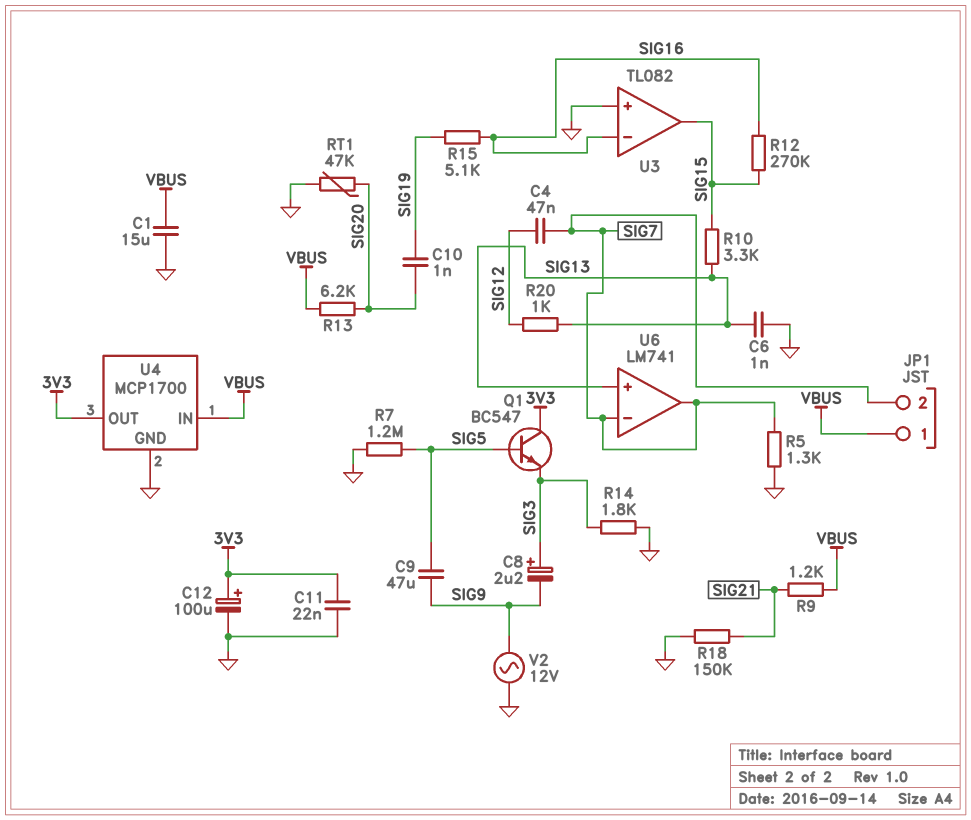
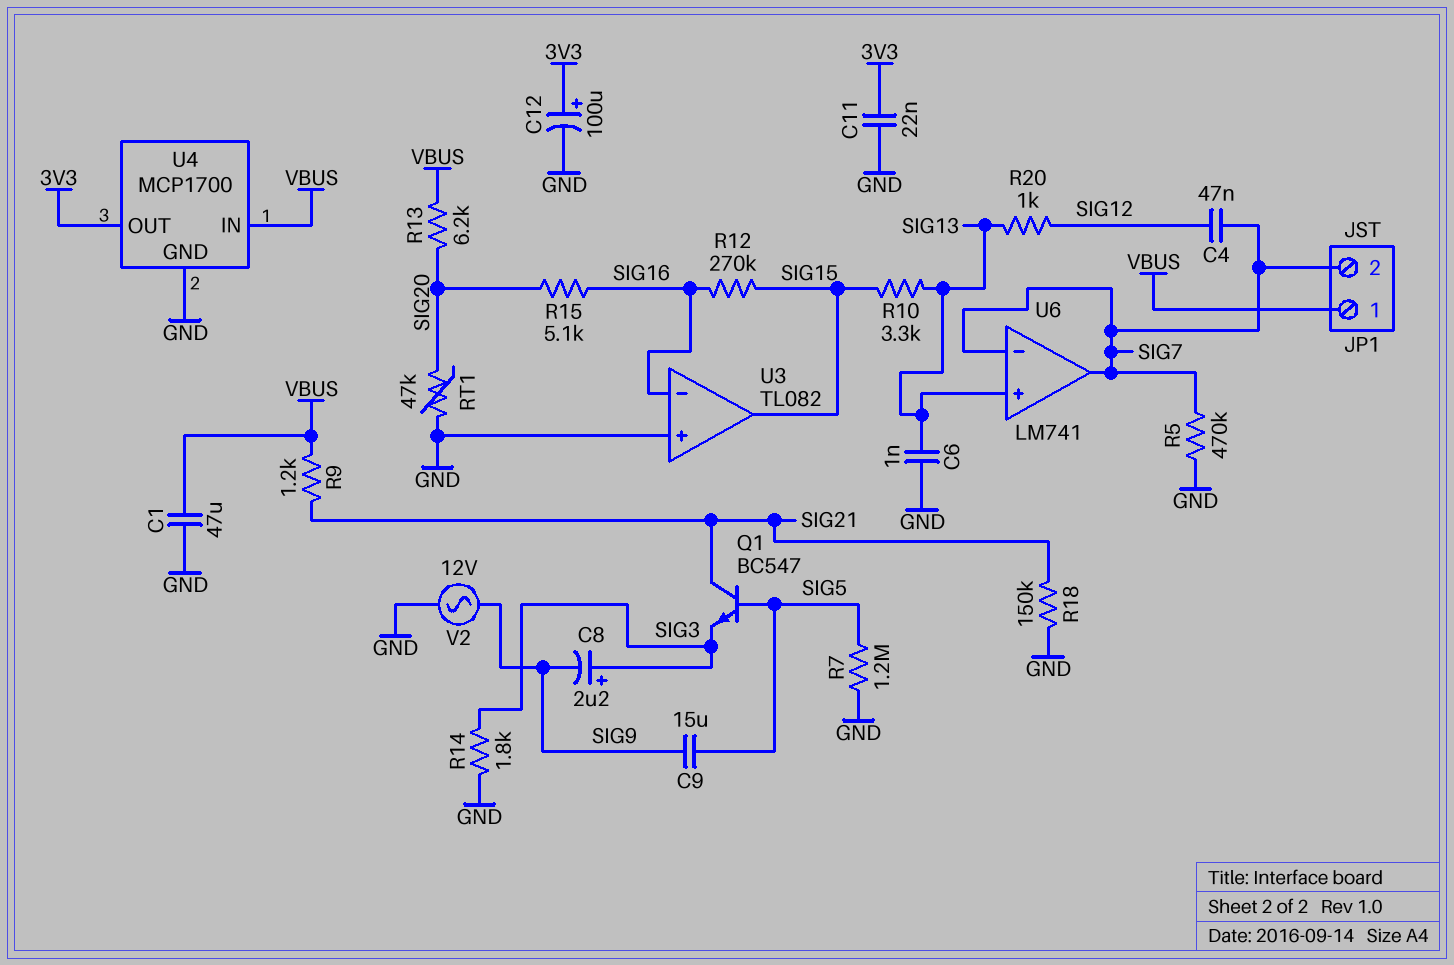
C1: 15uF (GND, VBUS) -> 47uF (GND, VBUS)
C9: 47uF (SIG5, SIG9) -> 15uF (SIG5, SIG9)
C10: 1nF (SIG19, SIG20) -> none
Q1: NPN BC547 (B SIG5, C 3V3, E SIG3) -> NPN BC547 (B SIG5, C SIG21, E SIG3)
R5: 1.3k (GND, SIG7) -> 470k (GND, SIG7)
R15: 5.1k (SIG16, SIG19) -> 5.1k (SIG16, SIG20)

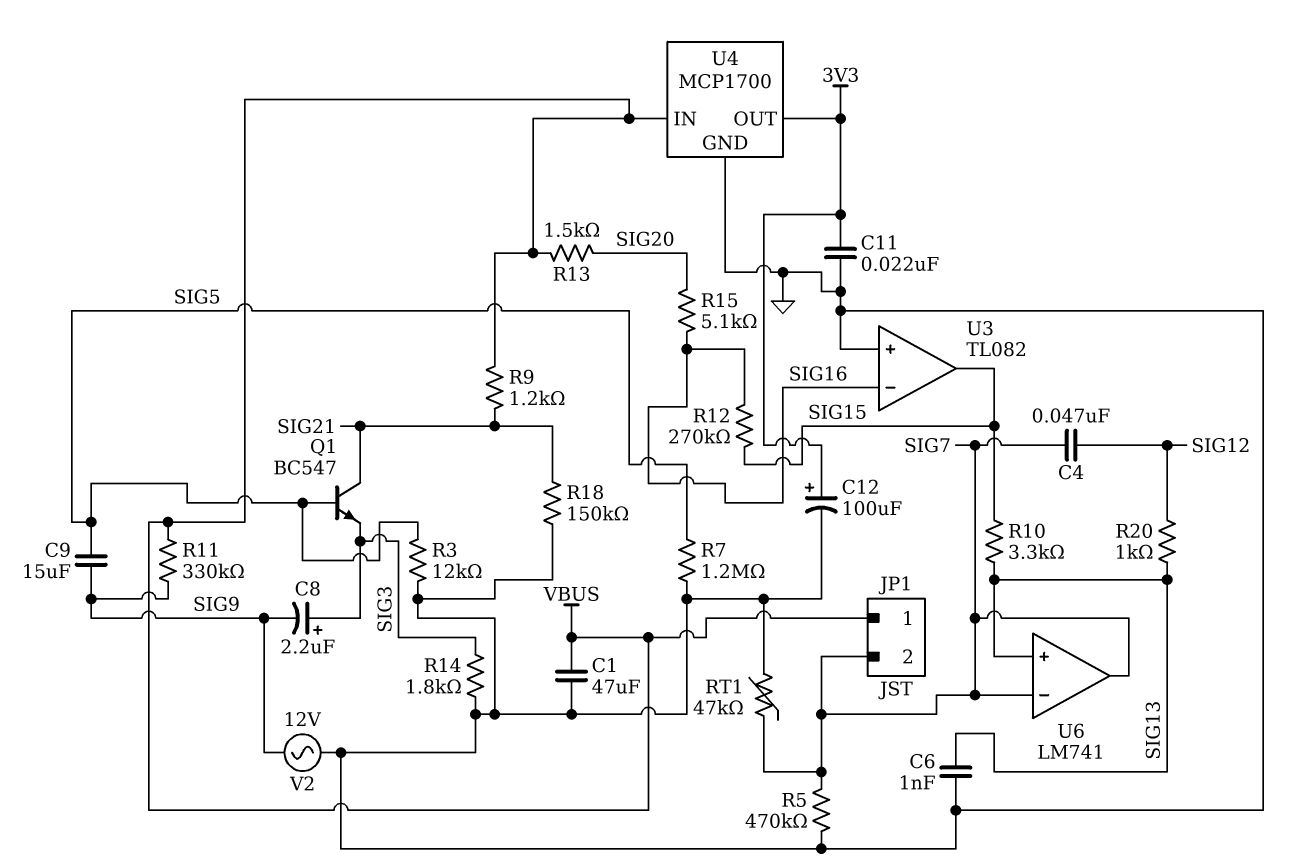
R3: none -> 12k (GND, SIG5)
R11: none -> 330k (SIG9, VBUS)
R13: 6.2k (SIG20, VBUS) -> 1.5k (SIG20, VBUS)
RT1: 47k (GND, SIG20) -> 47k (GND, SIG7)

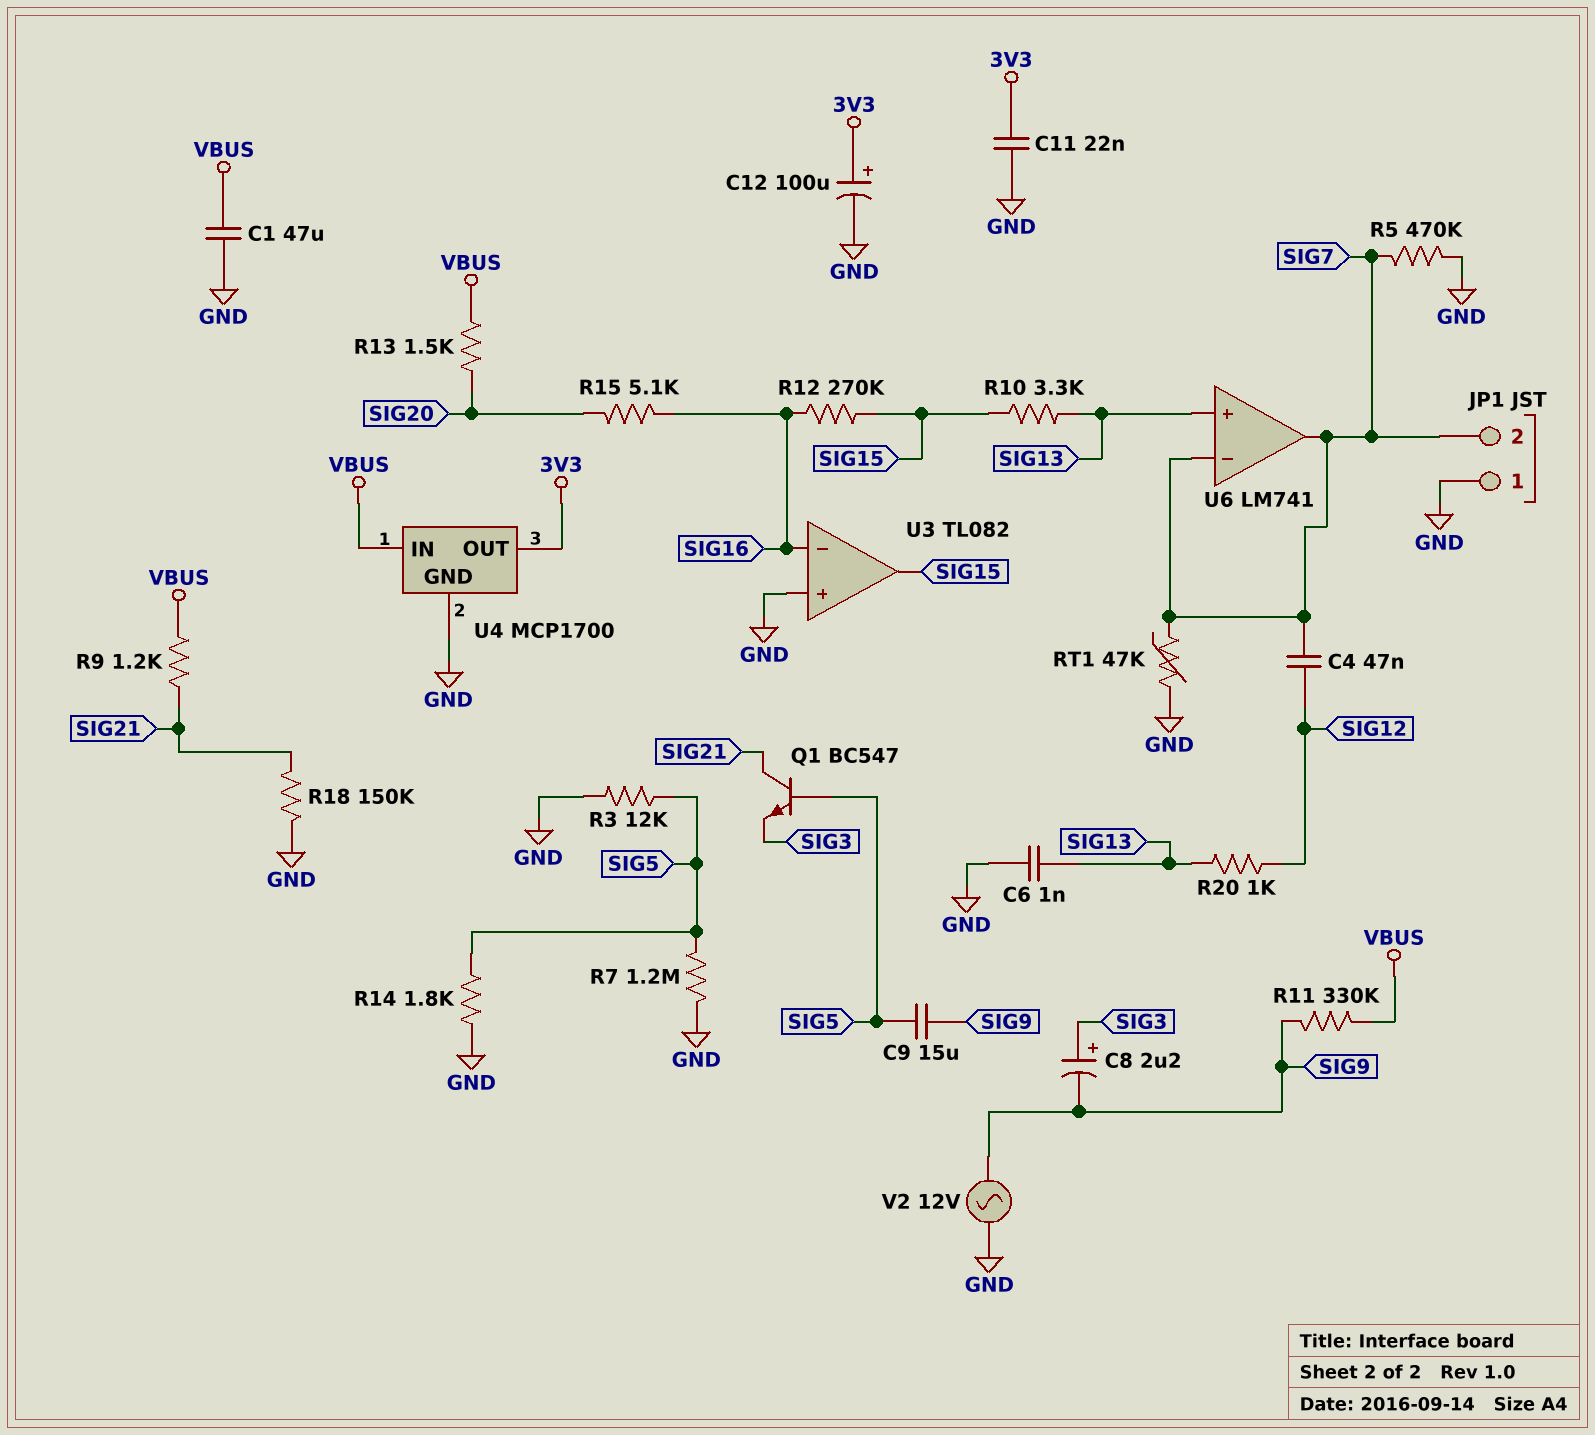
JP1 pin 1: VBUS -> GND
R14: 1.8k (GND, SIG3) -> 1.8k (GND, SIG5)

